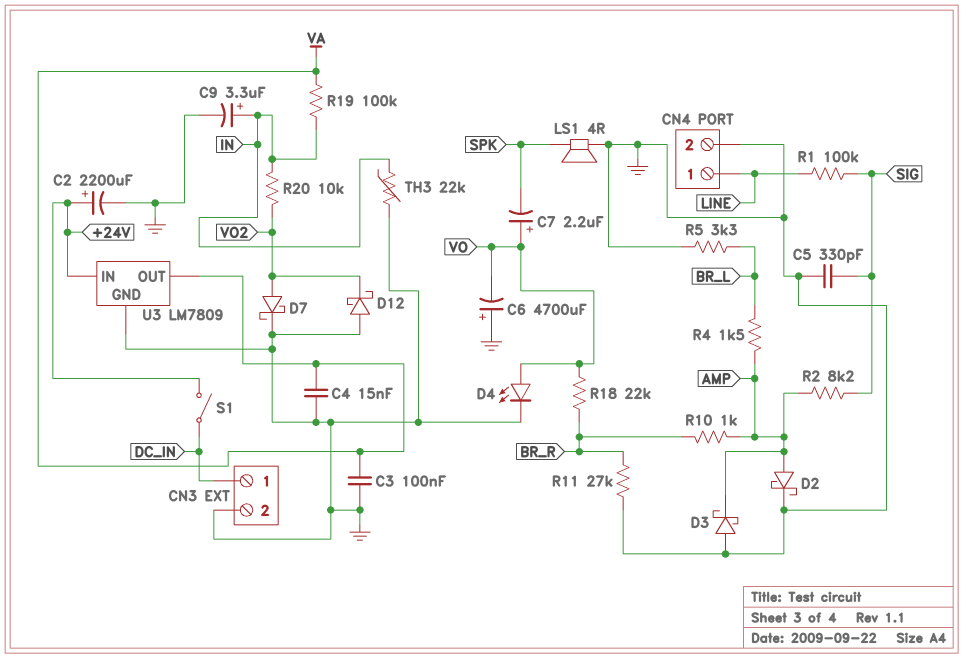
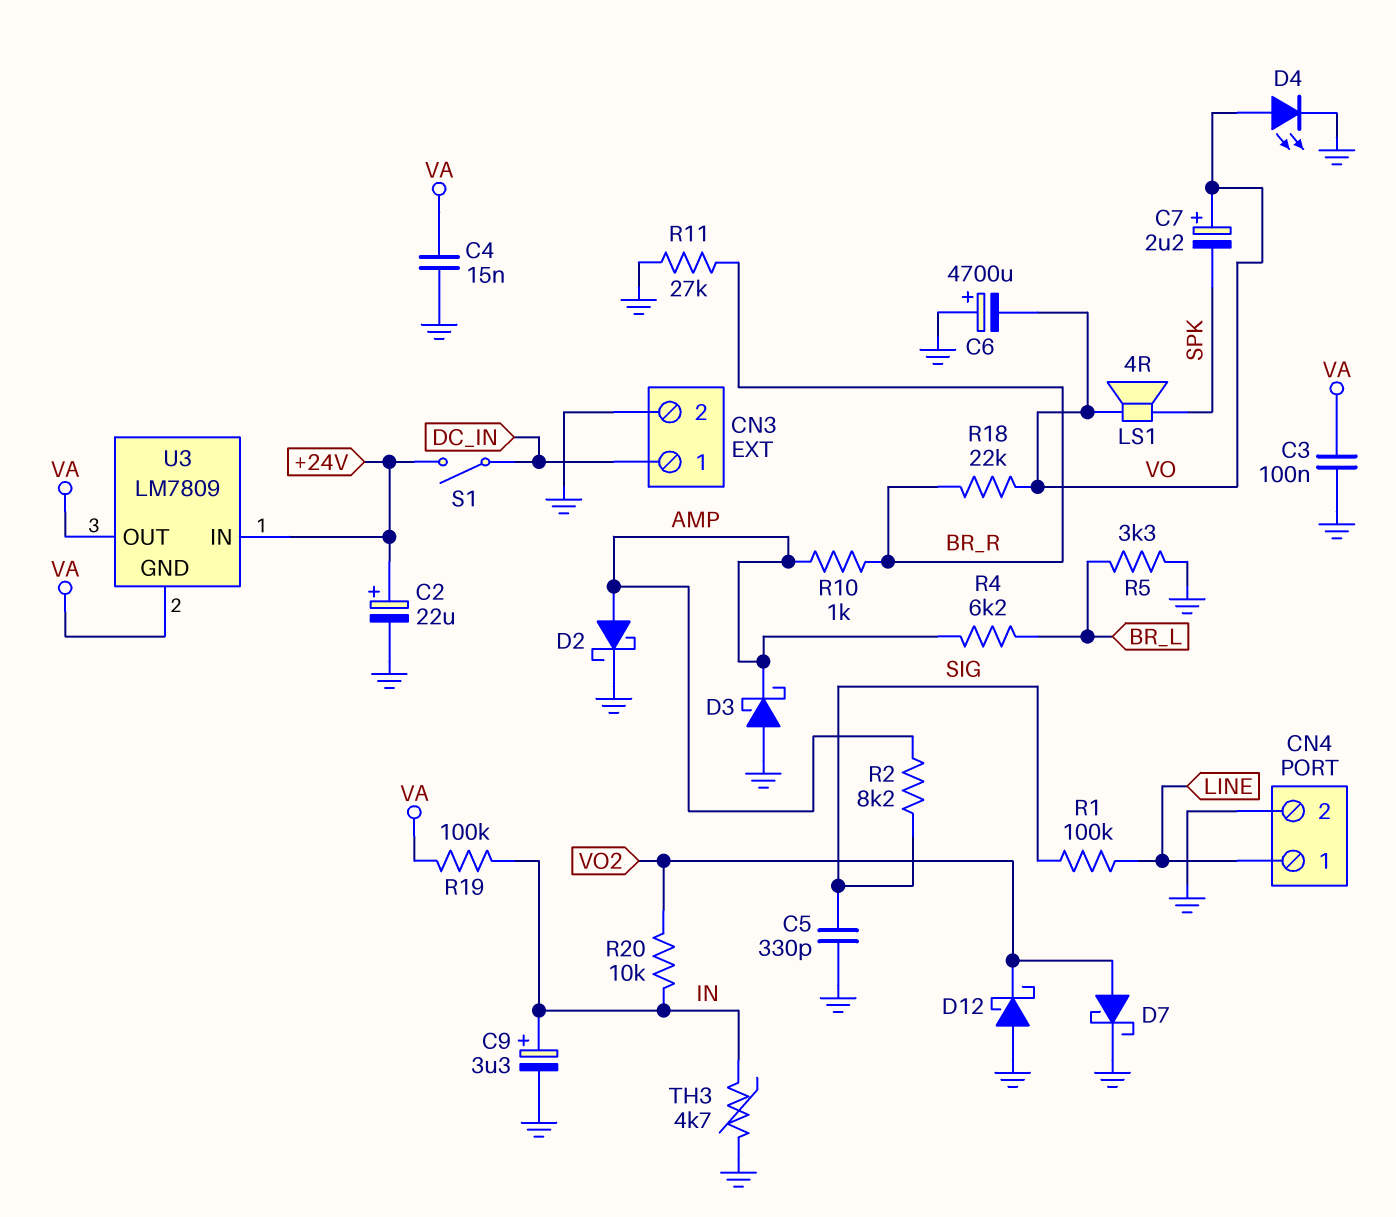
C2: 2200uF (plus +24V, minus GND) -> 22uF (plus +24V, minus GND)
LS1: speaker 4R (GND, SPK) -> speaker 4R (SPK, VO)
R4: 1.5k (AMP, BR_L) -> 6.2k (AMP, BR_L)
TH3: 22k (GND, IN) -> 4.7k (GND, IN)
U3 pin GND: GND -> VA

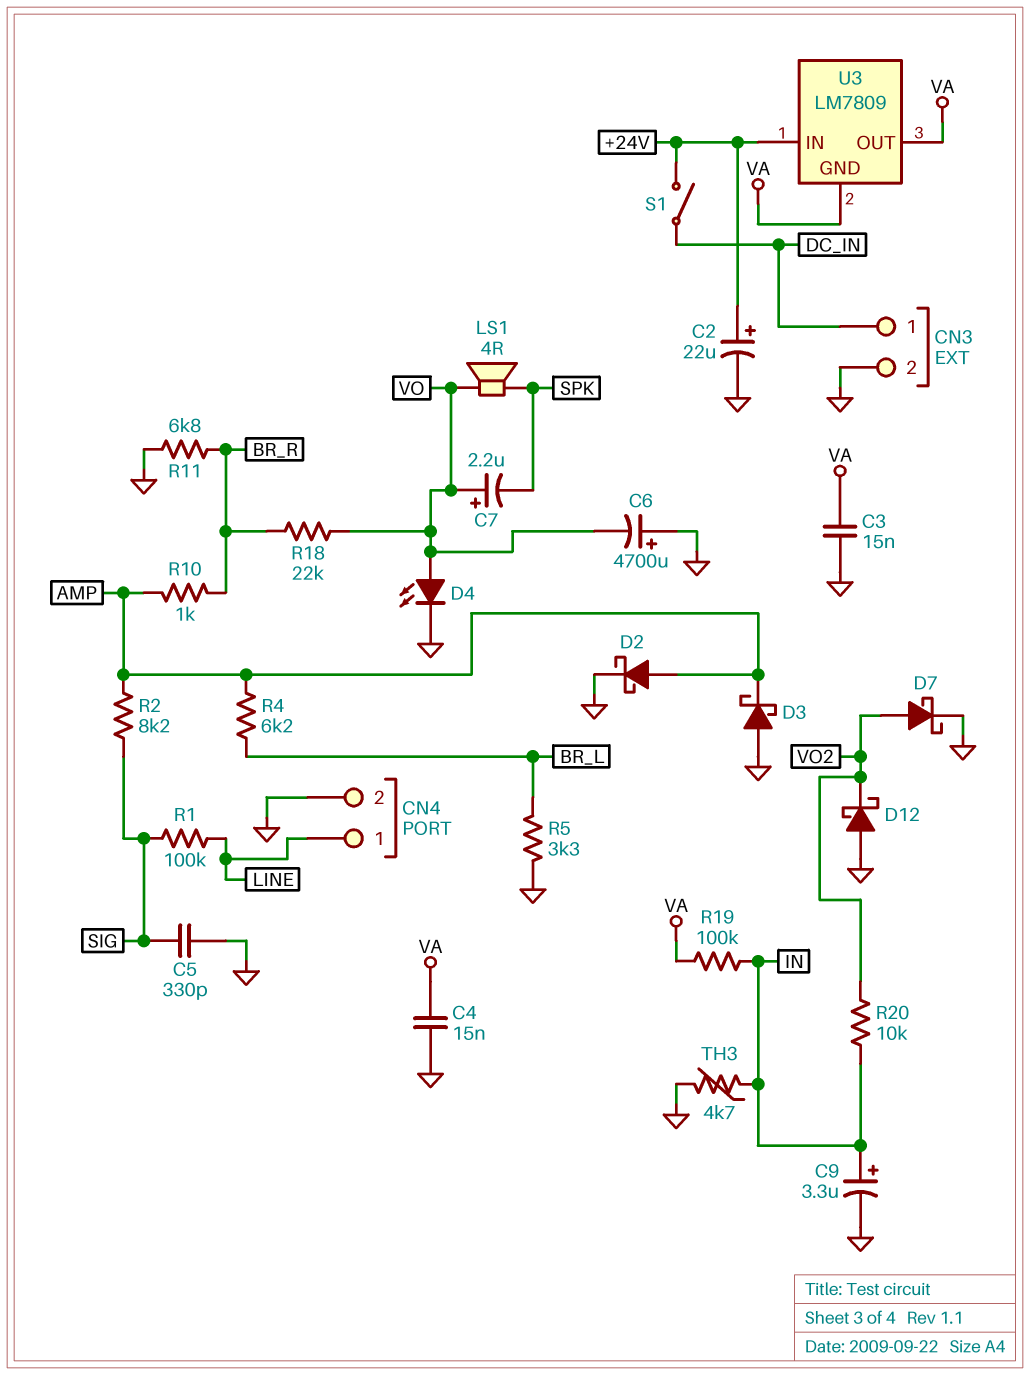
C3: 100nF (GND, VA) -> 15nF (GND, VA)
R11: 27k (BR_R, GND) -> 6.8k (BR_R, GND)

